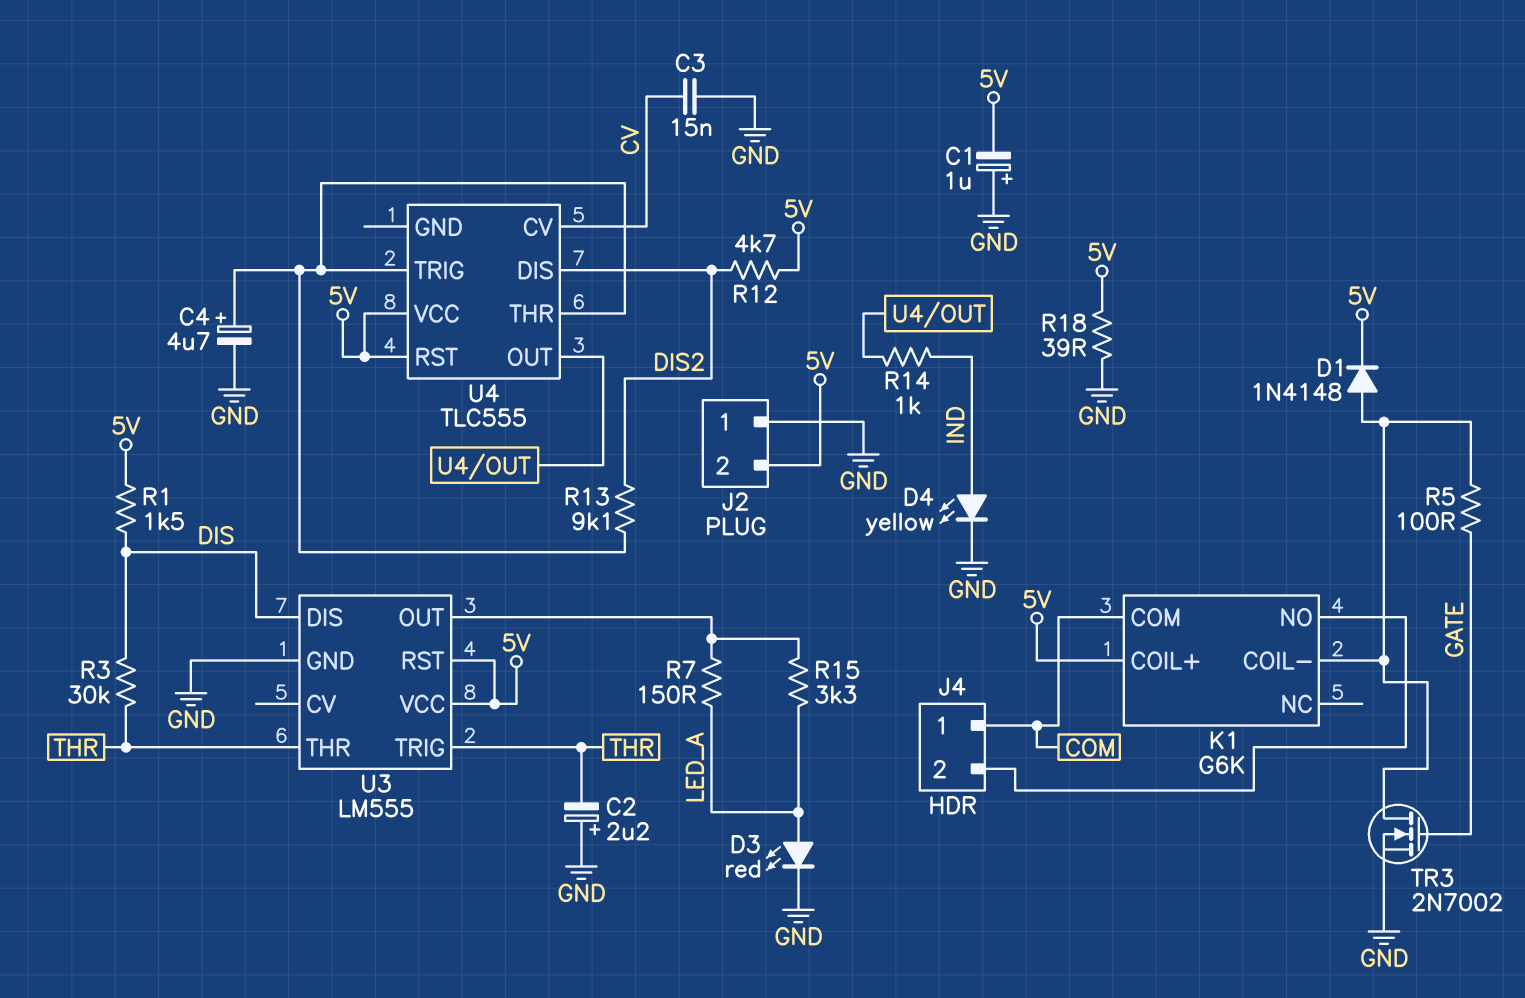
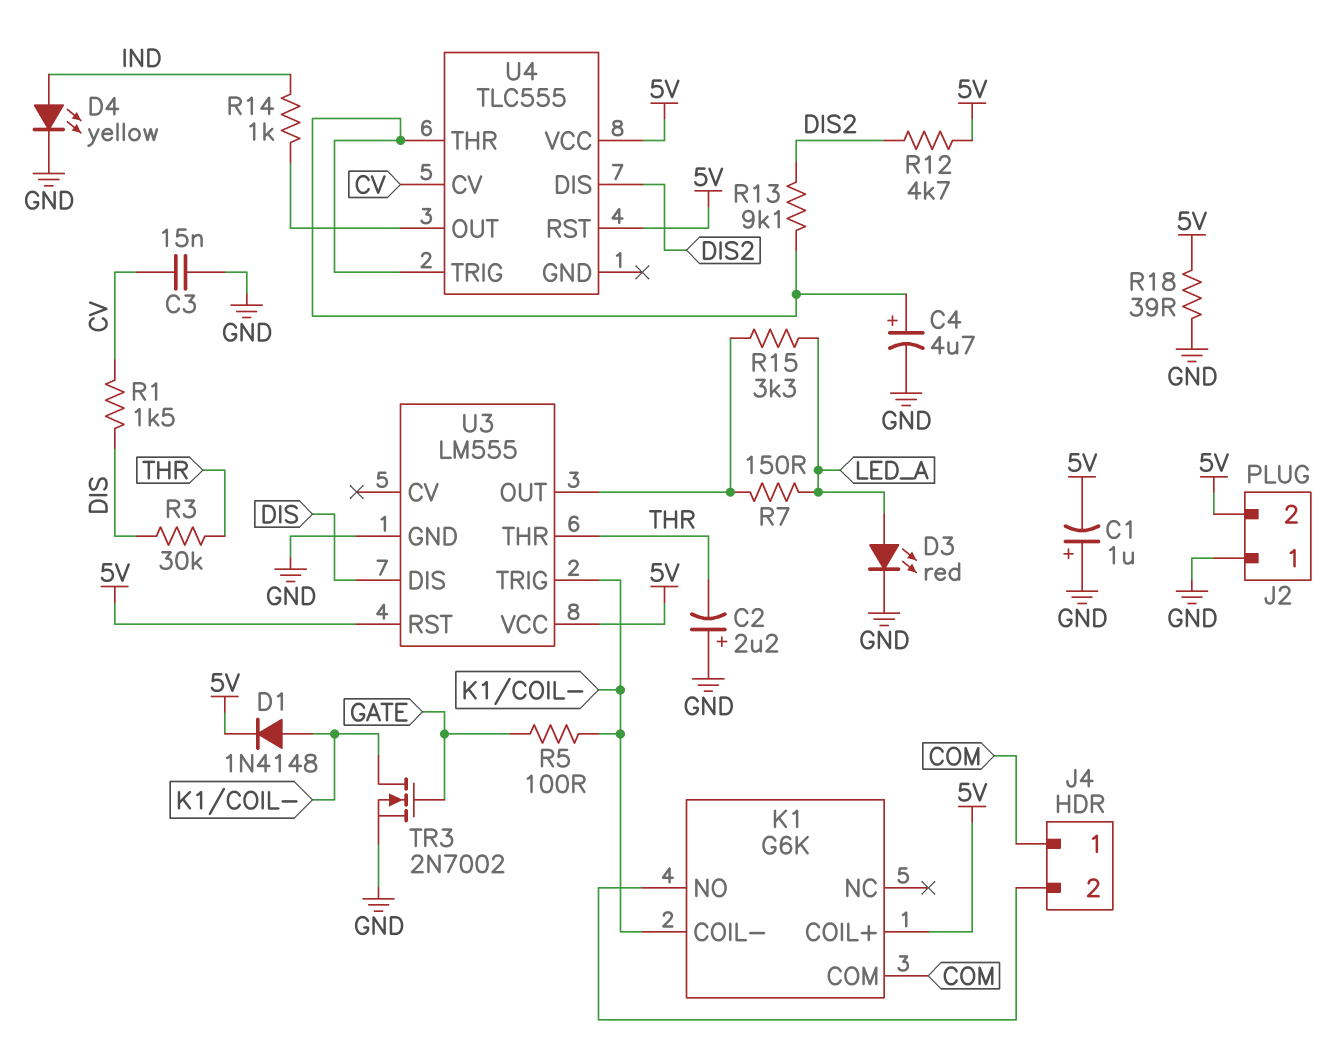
R1: 1.5k (5V, DIS) -> 1.5k (CV, DIS)
U3 pin TRIG: THR -> K1/COIL-

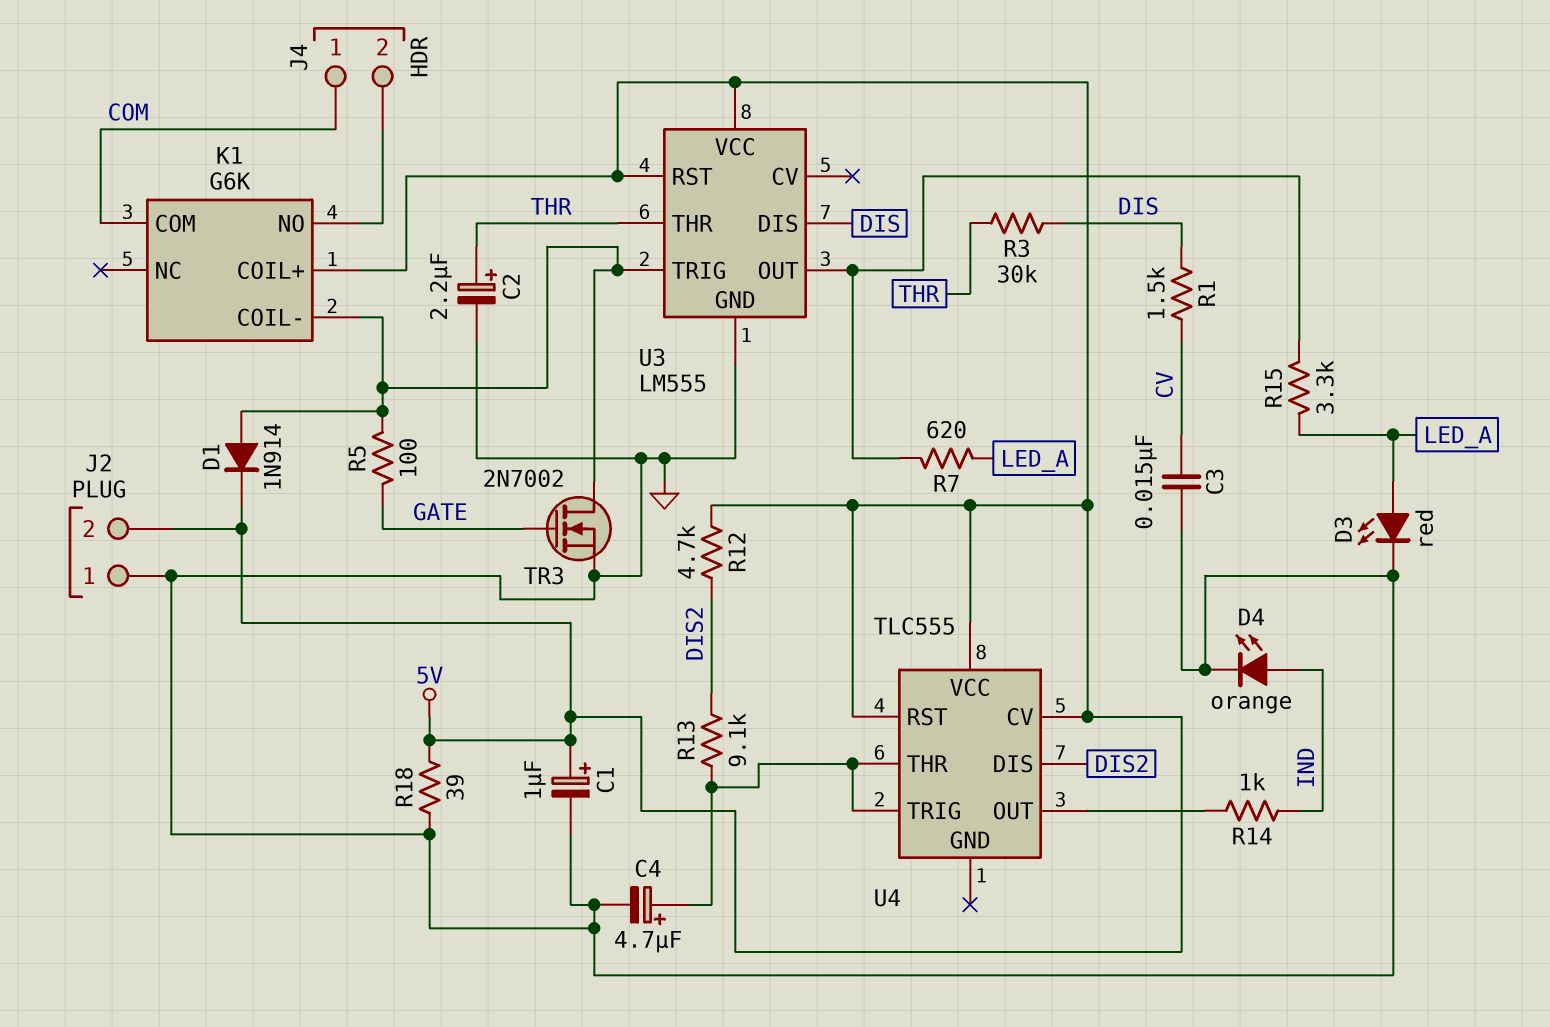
C1: 1uF (plus GND, minus 5V) -> 1uF (plus 5V, minus GND)
C2: 2.2uF (plus GND, minus THR) -> 2.2uF (plus THR, minus GND)
D1: diode 1N4148 (A K1/COIL-, K 5V) -> diode 1N914 (A K1/COIL-, K 5V)
D4: LED yellow (A IND, K GND) -> LED orange (A IND, K GND)
R7: 150 (LED_A, U3/OUT) -> 620 (LED_A, U3/OUT)
U4 pin CV: CV -> 5V

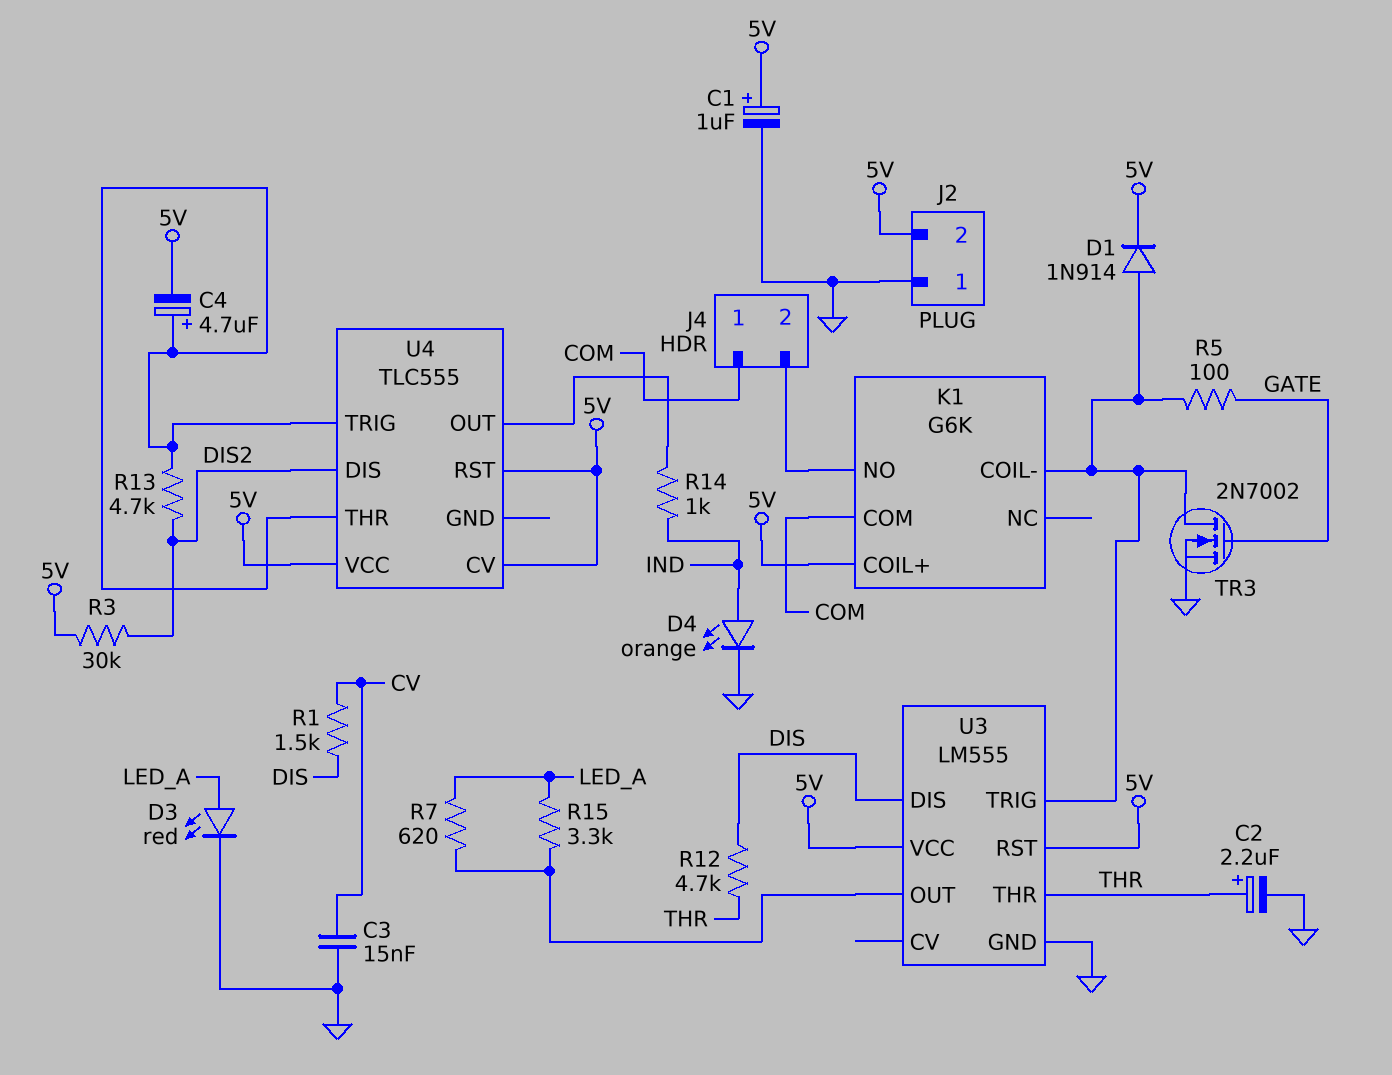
C4: 4.7uF (plus U4/THR, minus GND) -> 4.7uF (plus U4/THR, minus 5V)
R3: 30k (DIS, THR) -> 30k (5V, DIS2)
R12: 4.7k (5V, DIS2) -> 4.7k (DIS, THR)
R13: 9.1k (DIS2, U4/THR) -> 4.7k (DIS2, U4/THR)
R18: 39 (5V, GND) -> none

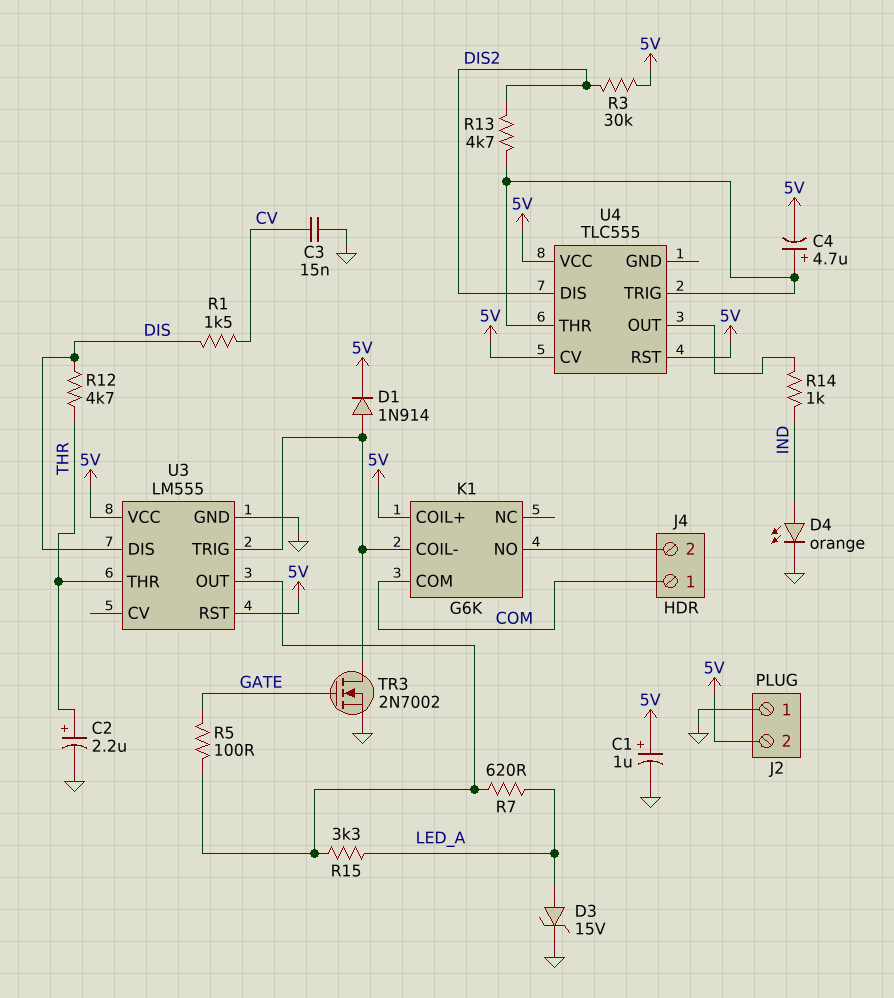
D3: LED red (A LED_A, K GND) -> zener 15V (A LED_A, K GND)
R5: 100 (GATE, K1/COIL-) -> 100 (GATE, U3/OUT)

